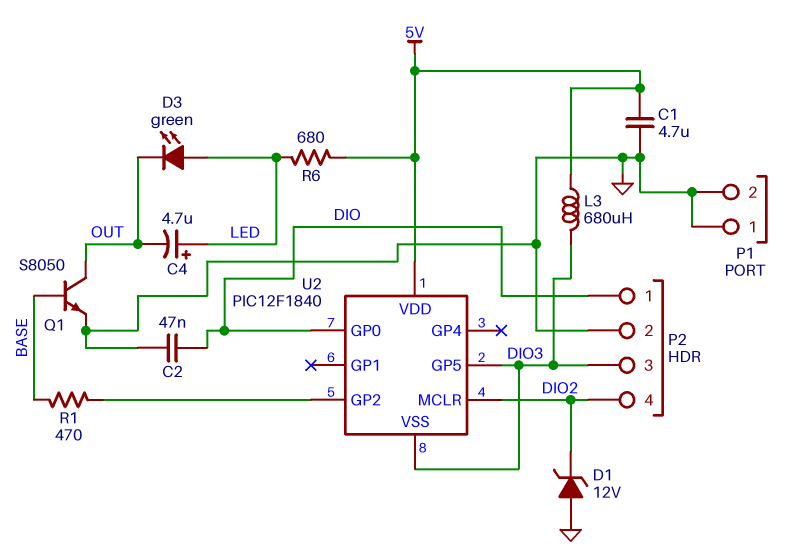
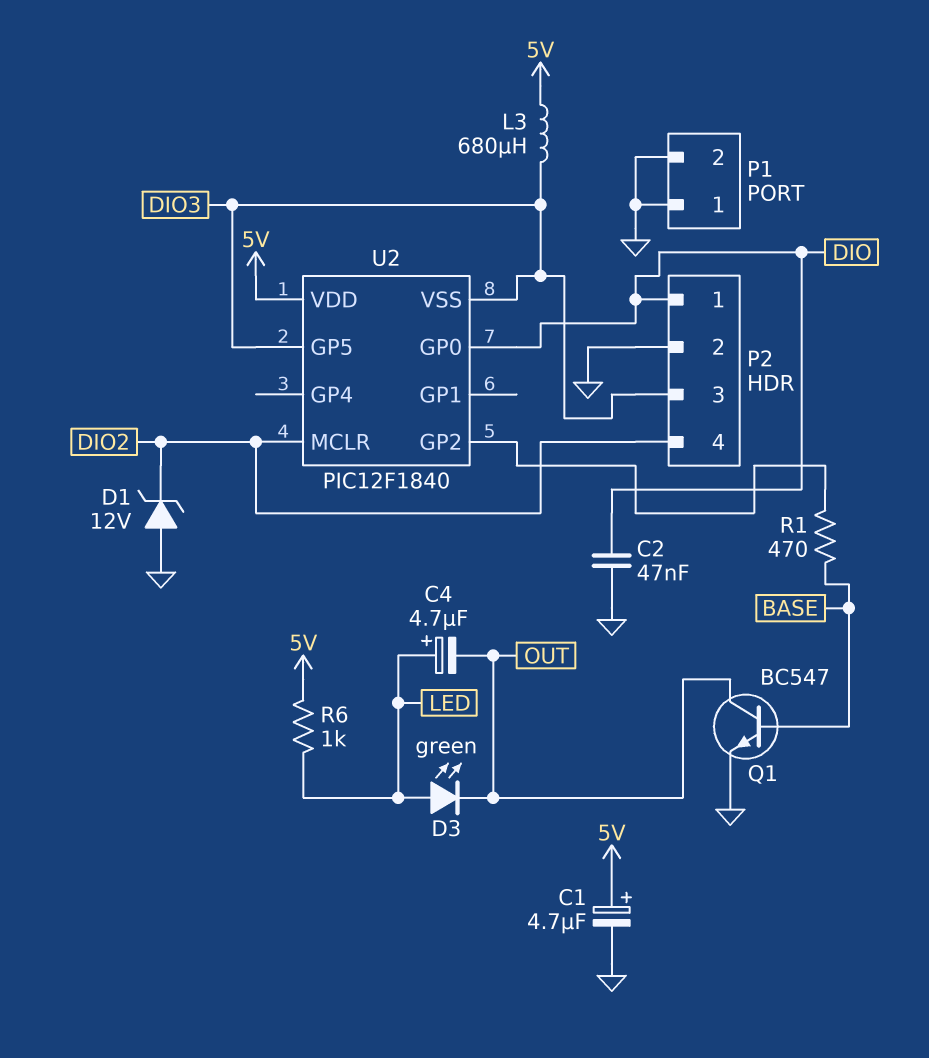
C1: 4.7uF (5V, GND) -> 4.7uF (plus 5V, minus GND)
Q1: NPN S8050 (B BASE, C OUT, E GND) -> NPN BC547 (B BASE, C OUT, E GND)
R6: 680 (5V, LED) -> 1k (5V, LED)

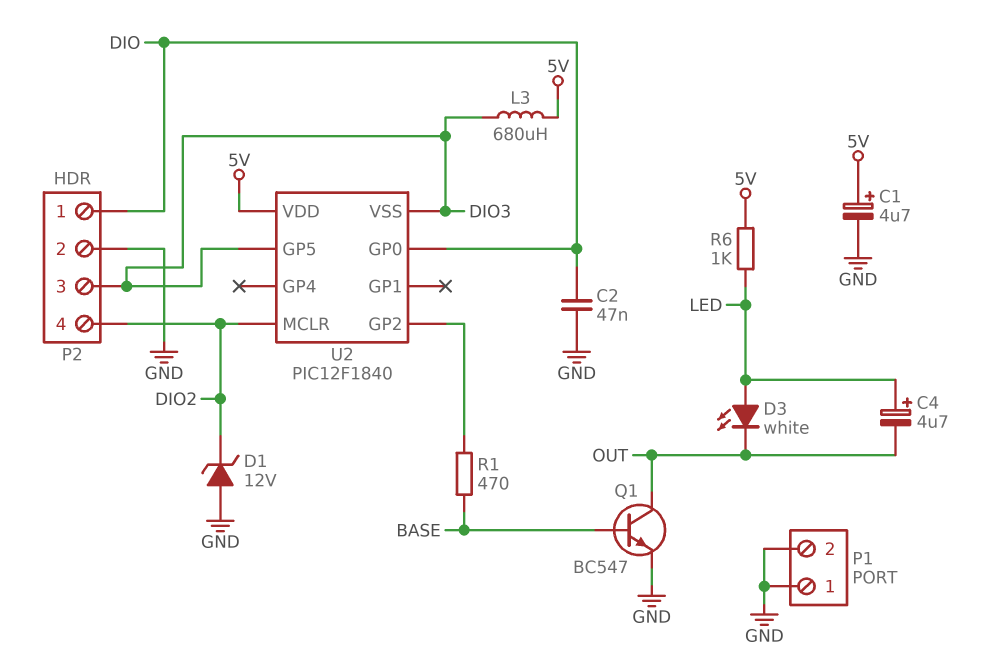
D3: LED green (A LED, K OUT) -> LED white (A LED, K OUT)

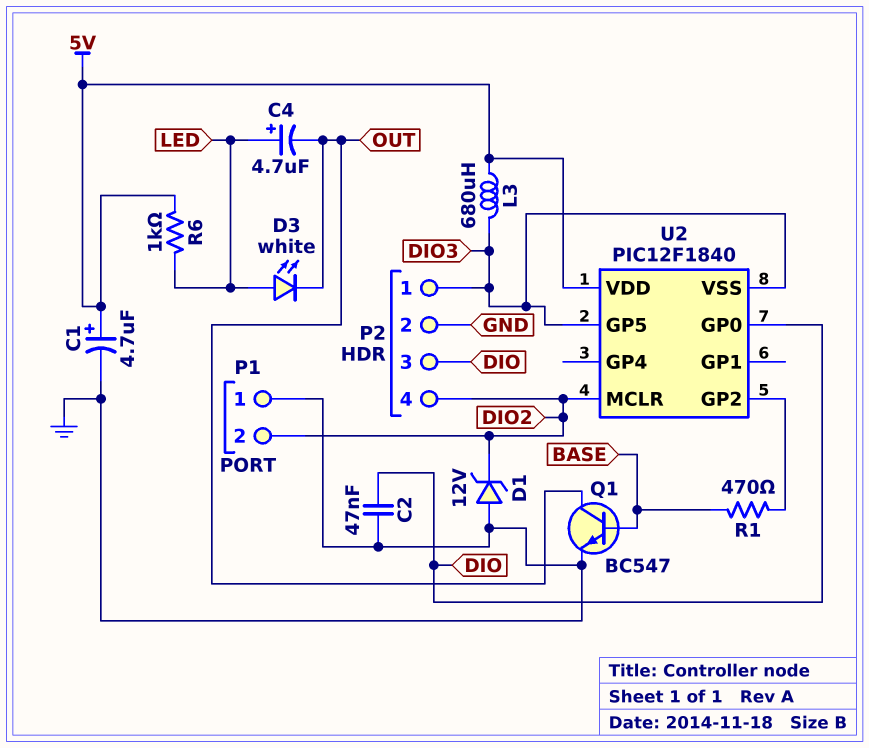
P1 pin 2: GND -> DIO2
P2 pin 1: DIO -> DIO3
P2 pin 3: DIO3 -> DIO

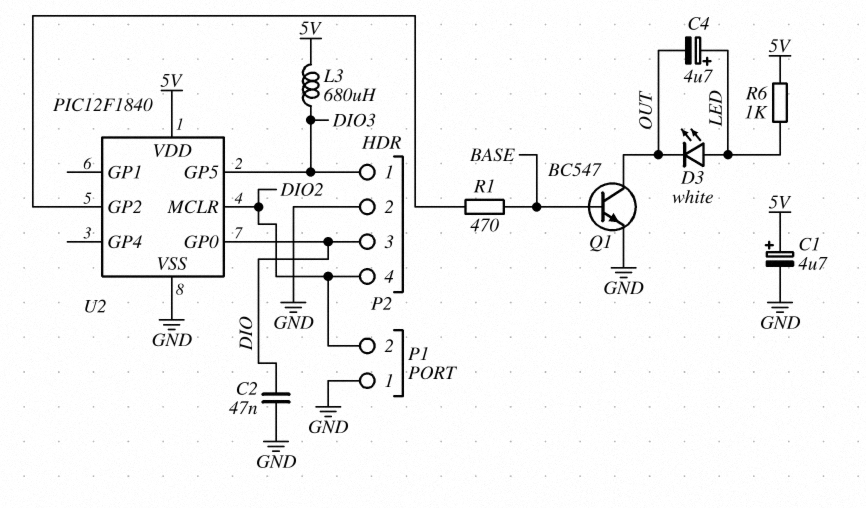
D1: zener 12V (A GND, K DIO2) -> none
U2 pin VSS: DIO3 -> GND

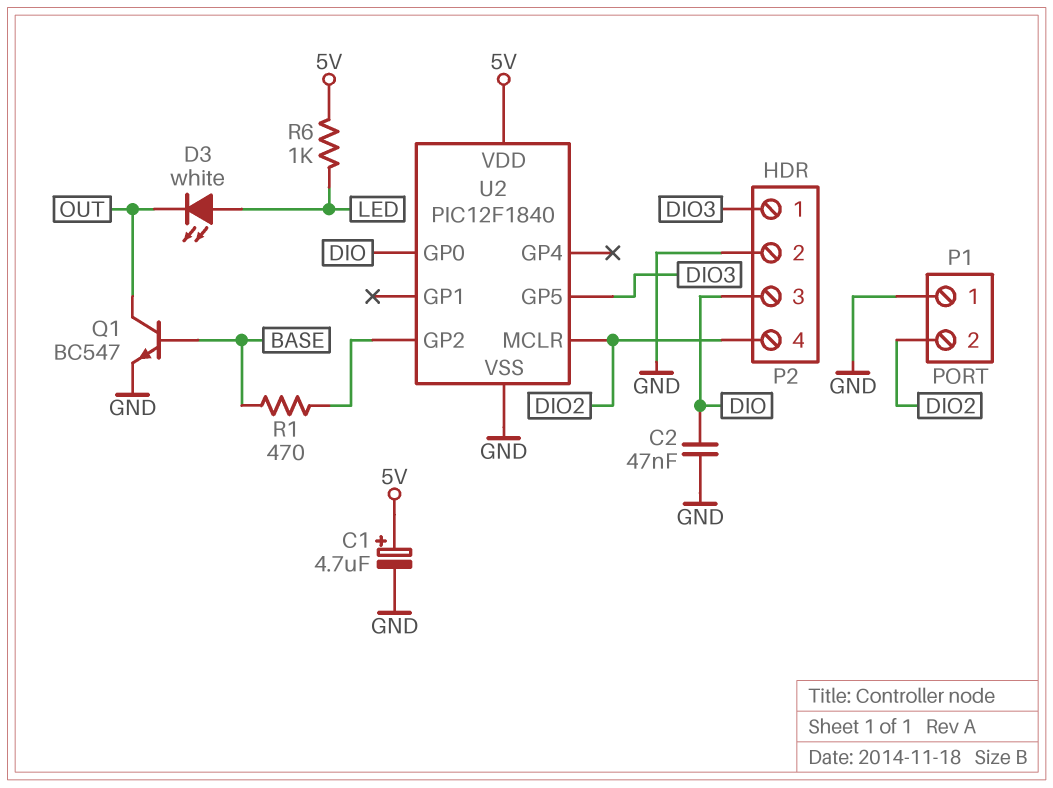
C4: 4.7uF (plus LED, minus OUT) -> none
L3: 680uH (5V, DIO3) -> none

